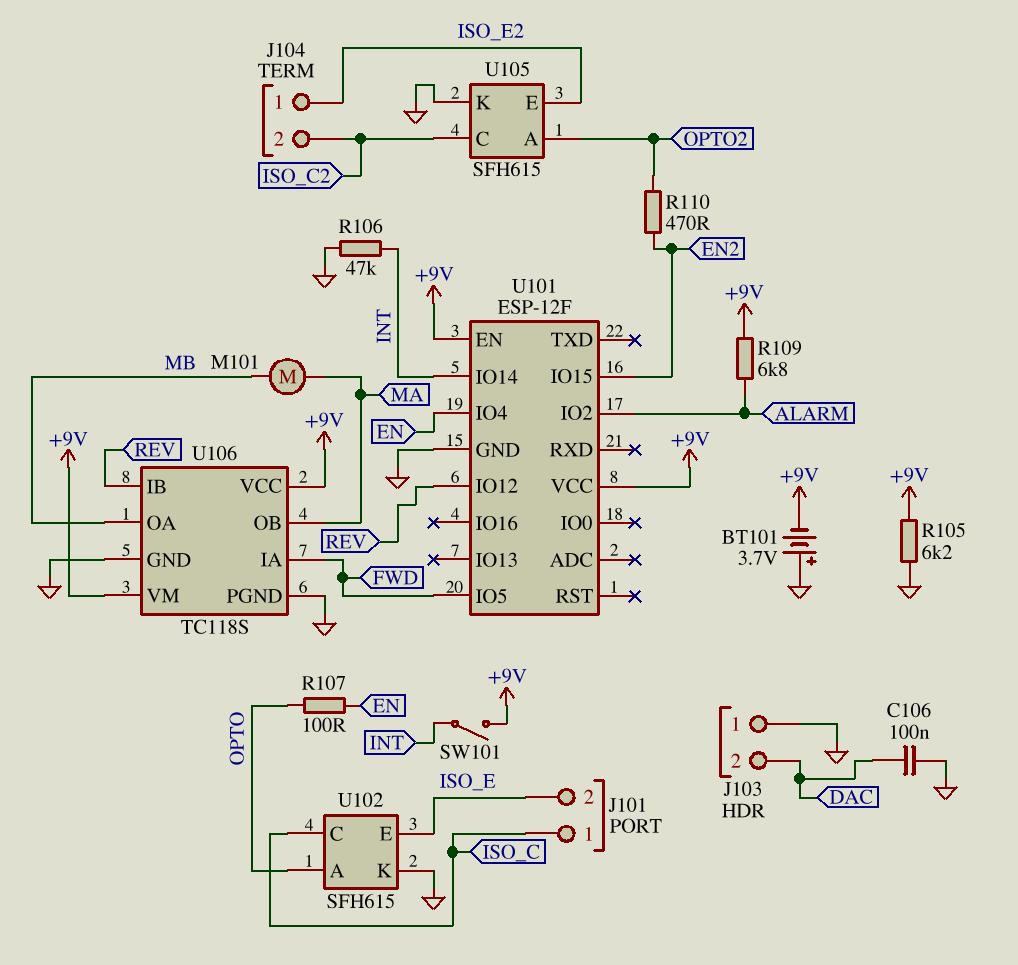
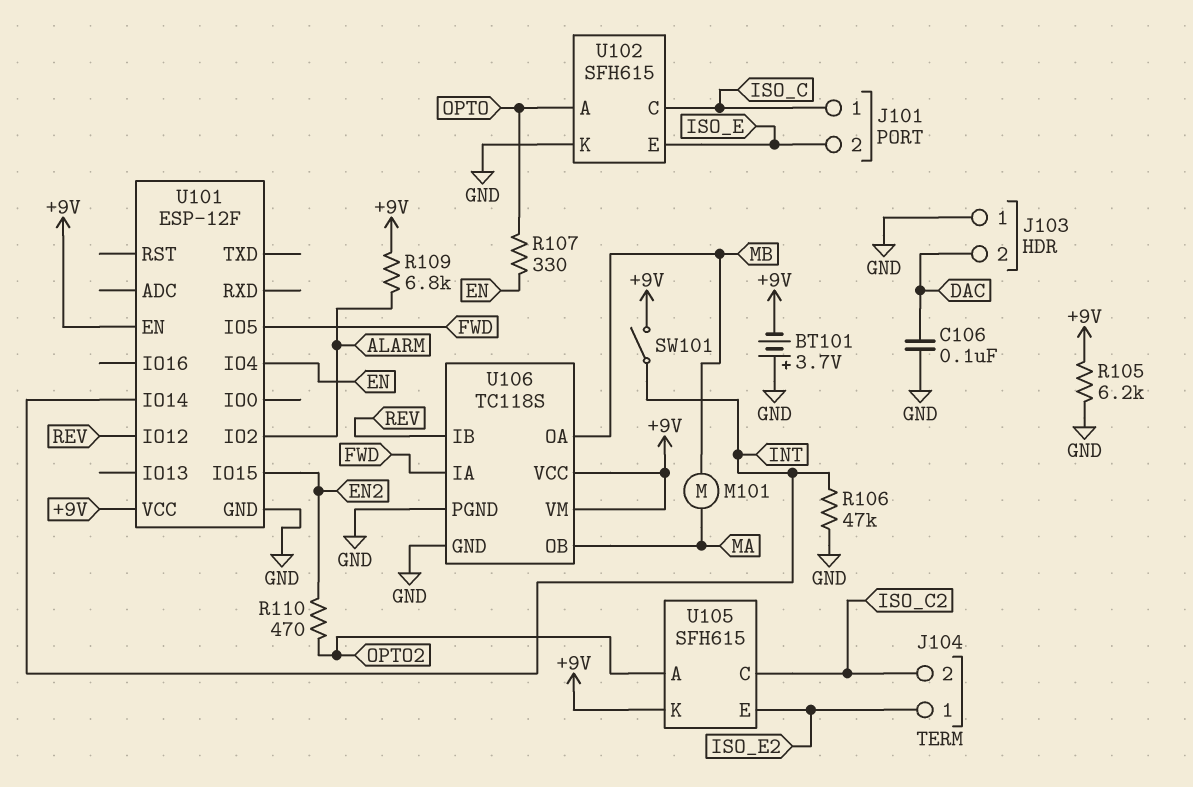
R107: 100 (EN, OPTO) -> 330 (EN, OPTO)
U105 pin K: GND -> +9V

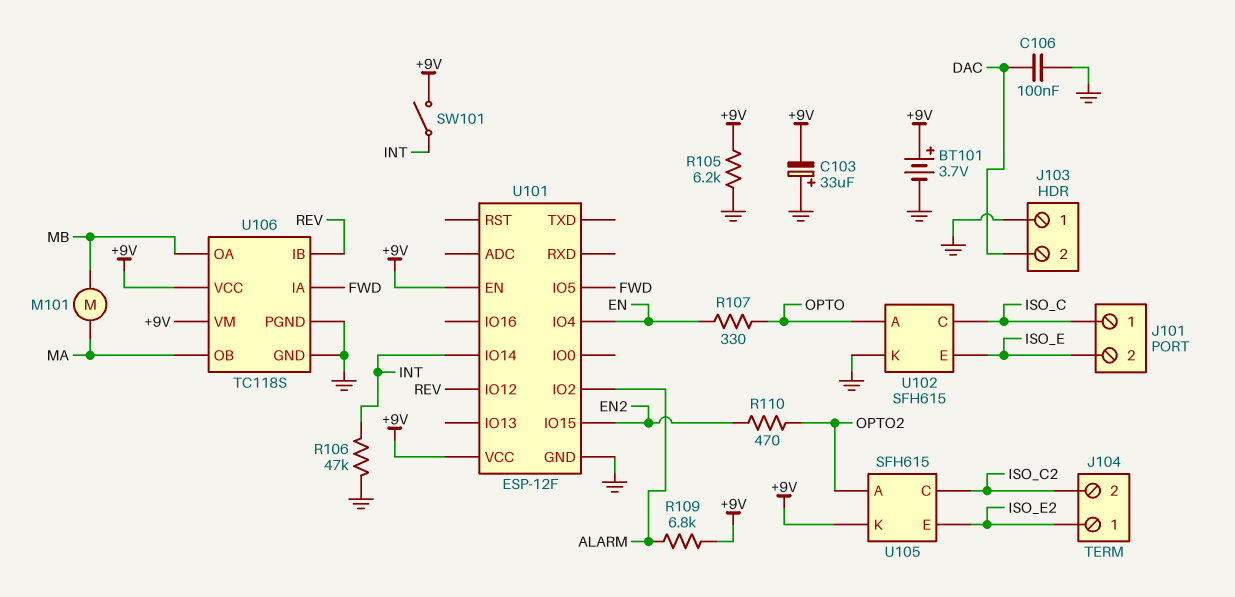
BT101: 3.7V (plus GND, minus +9V) -> 3.7V (plus +9V, minus GND)
C103: none -> 33uF (plus GND, minus +9V)

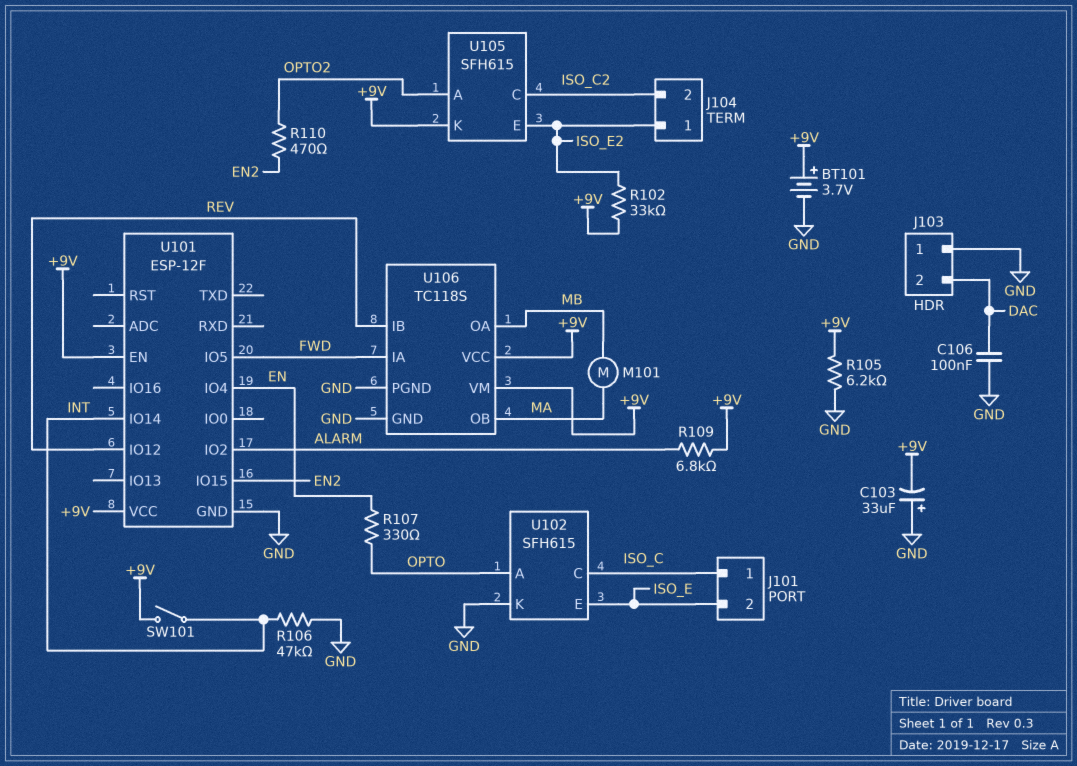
R102: none -> 33k (+9V, ISO_E2)

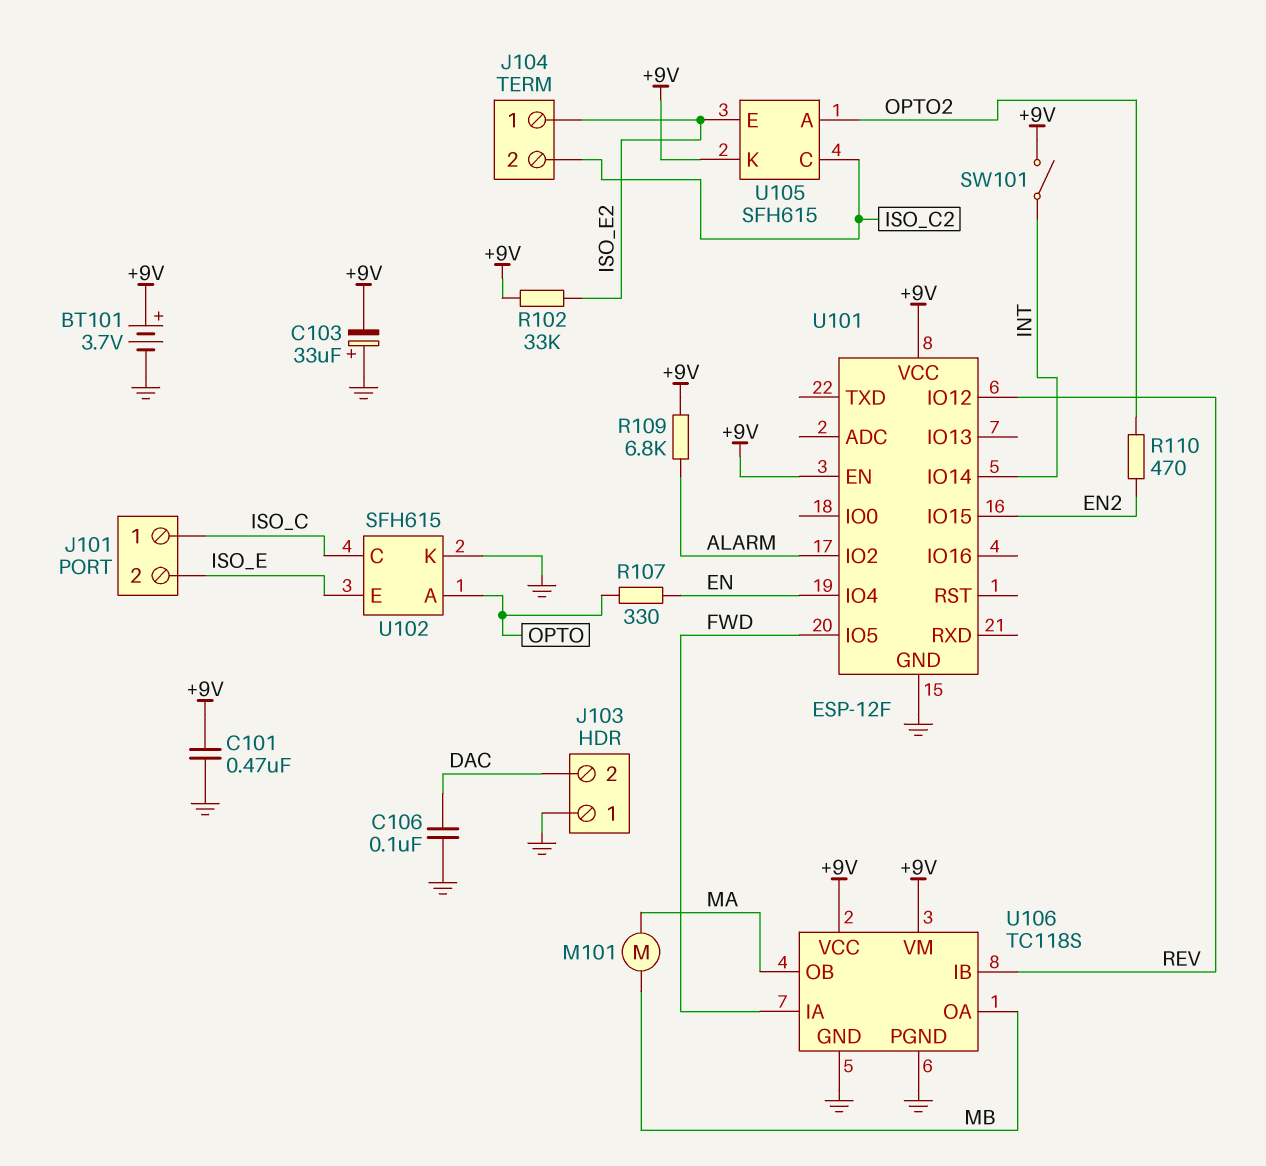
C101: none -> 470nF (+9V, GND)
R105: 6.2k (+9V, GND) -> none
R106: 47k (GND, INT) -> none

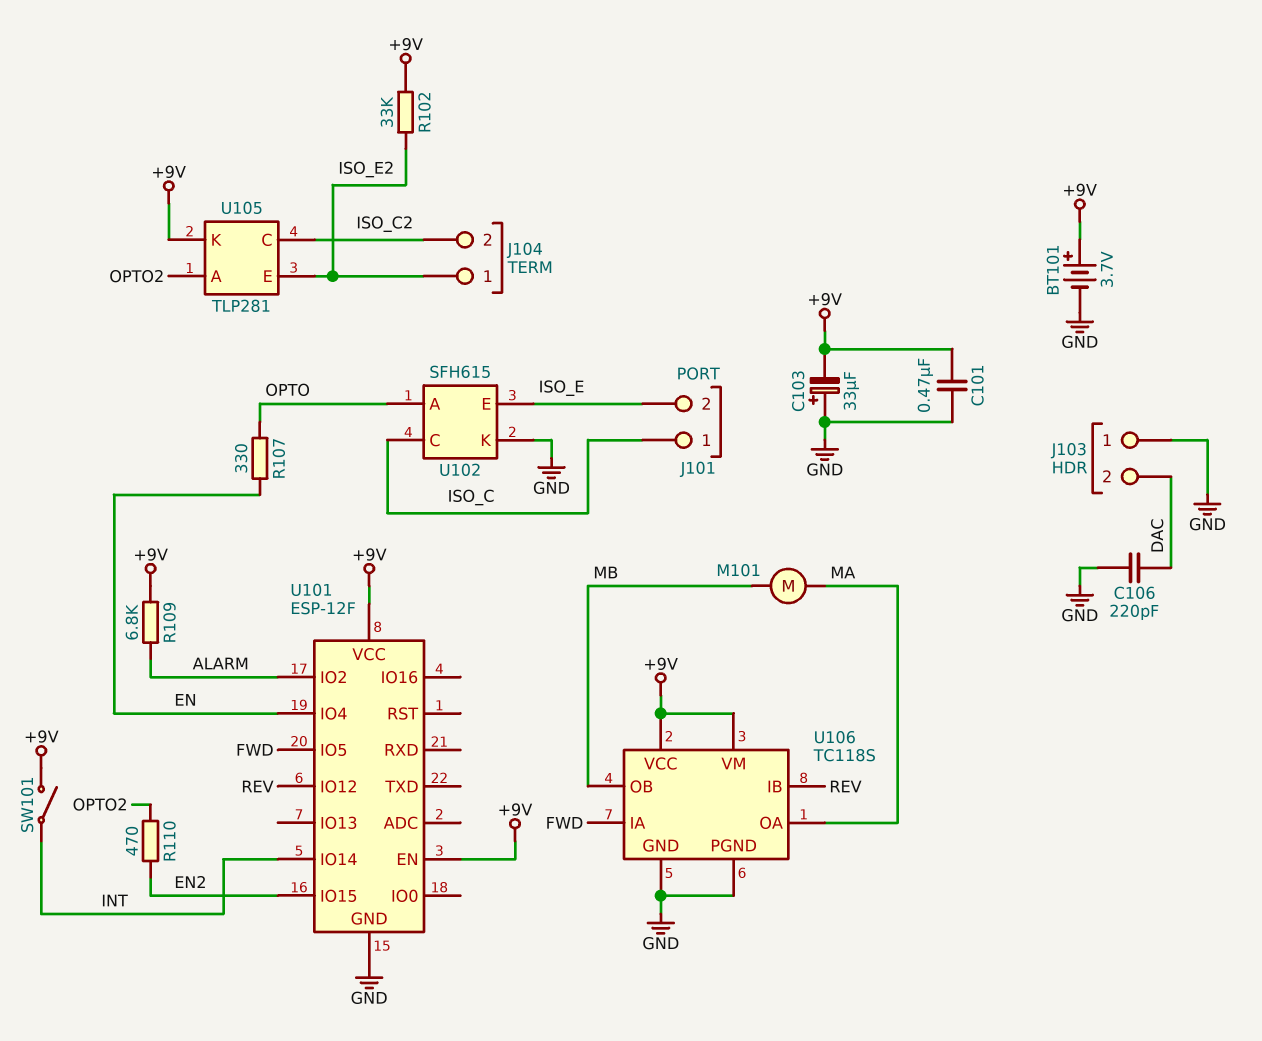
C106: 100nF (DAC, GND) -> 220pF (DAC, GND)
U105: SFH615 -> TLP281
U106 pin OA: MB -> MA
U106 pin OB: MA -> MB

